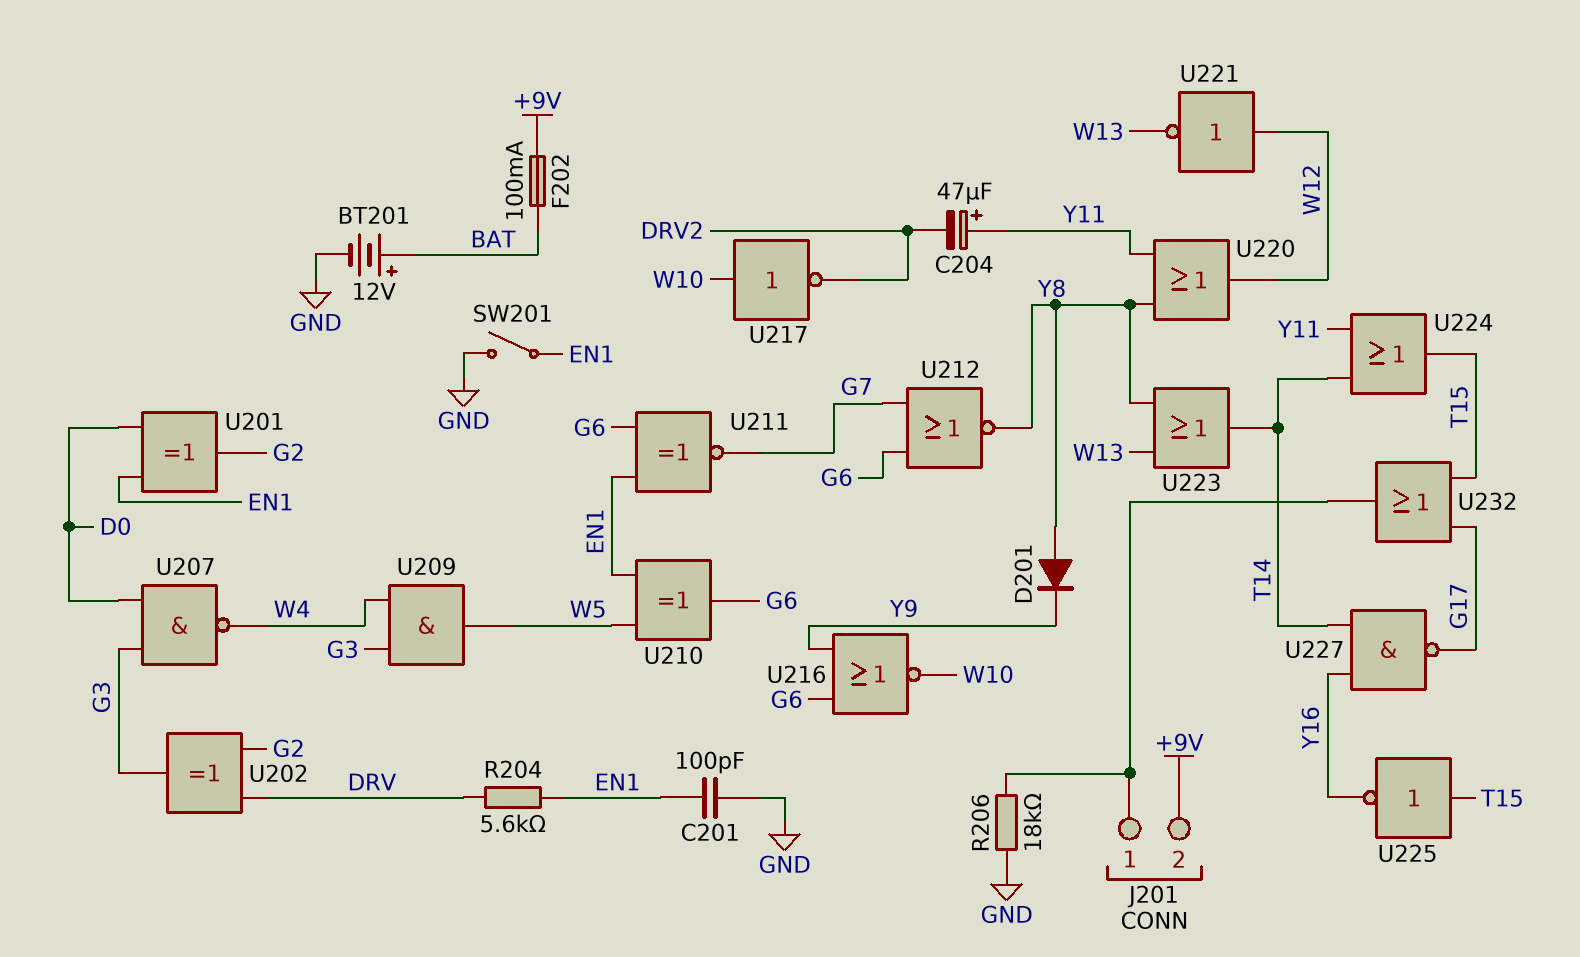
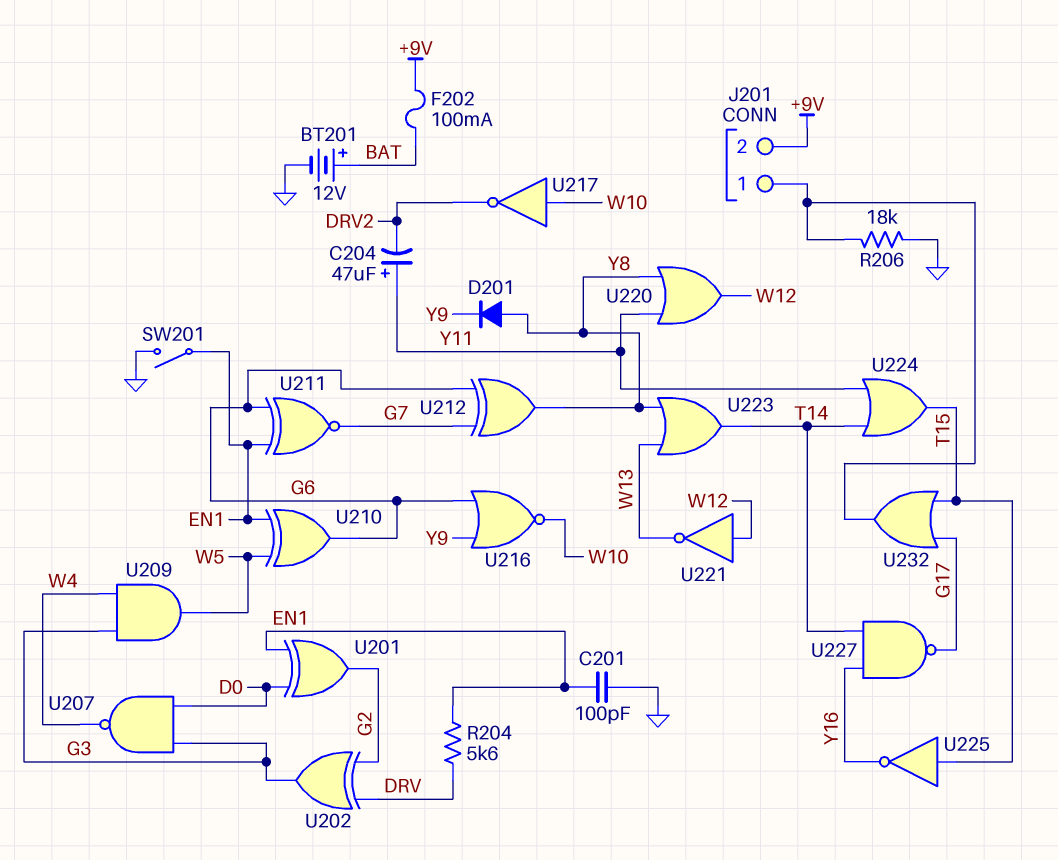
U212: NOR (in G6, in G7, out Y8) -> XOR (in G6, in G7, out Y8)

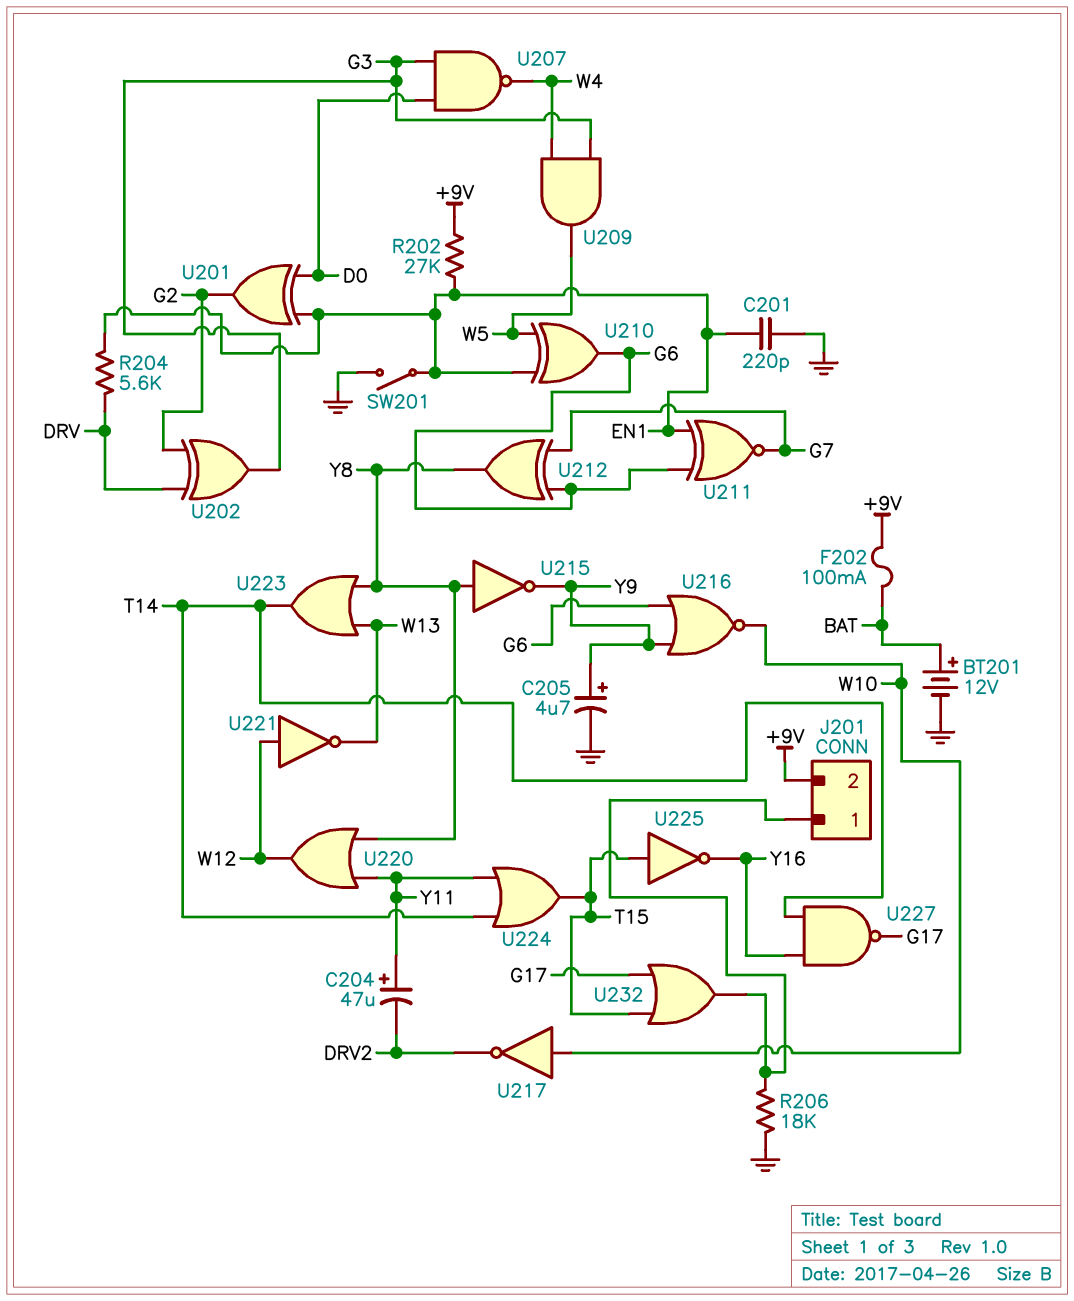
C201: 100pF (EN1, GND) -> 220pF (EN1, GND)
C205: none -> 4.7uF (plus Y9, minus GND)
D201: diode (A Y8, K Y9) -> none
R202: none -> 27k (+9V, EN1)
U215: none -> NOT (in Y8, out Y9)

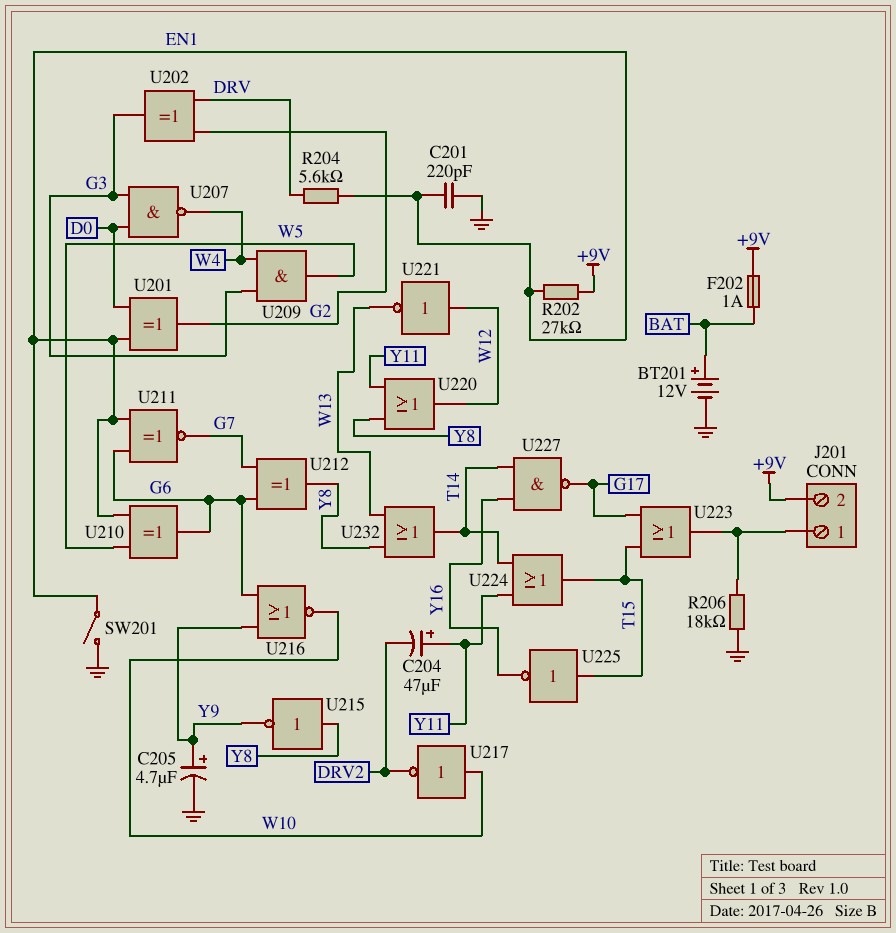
F202: 100mA (+9V, BAT) -> 1A (+9V, BAT)
U223: OR (in W13, in Y8, out T14) -> OR (in G17, in T15, out J201/1)
U232: OR (in G17, in T15, out J201/1) -> OR (in W13, in Y8, out T14)

